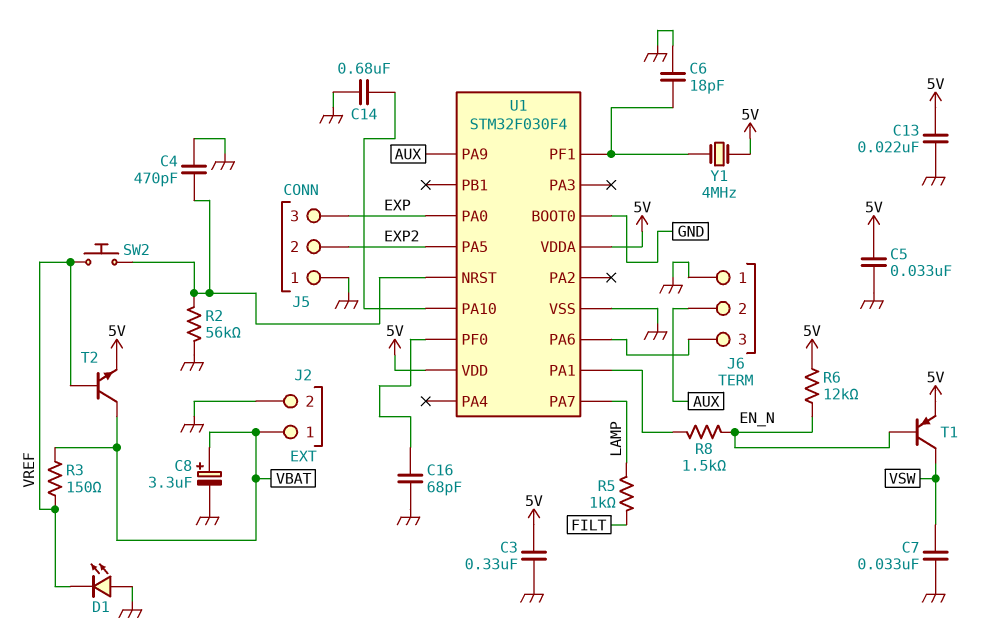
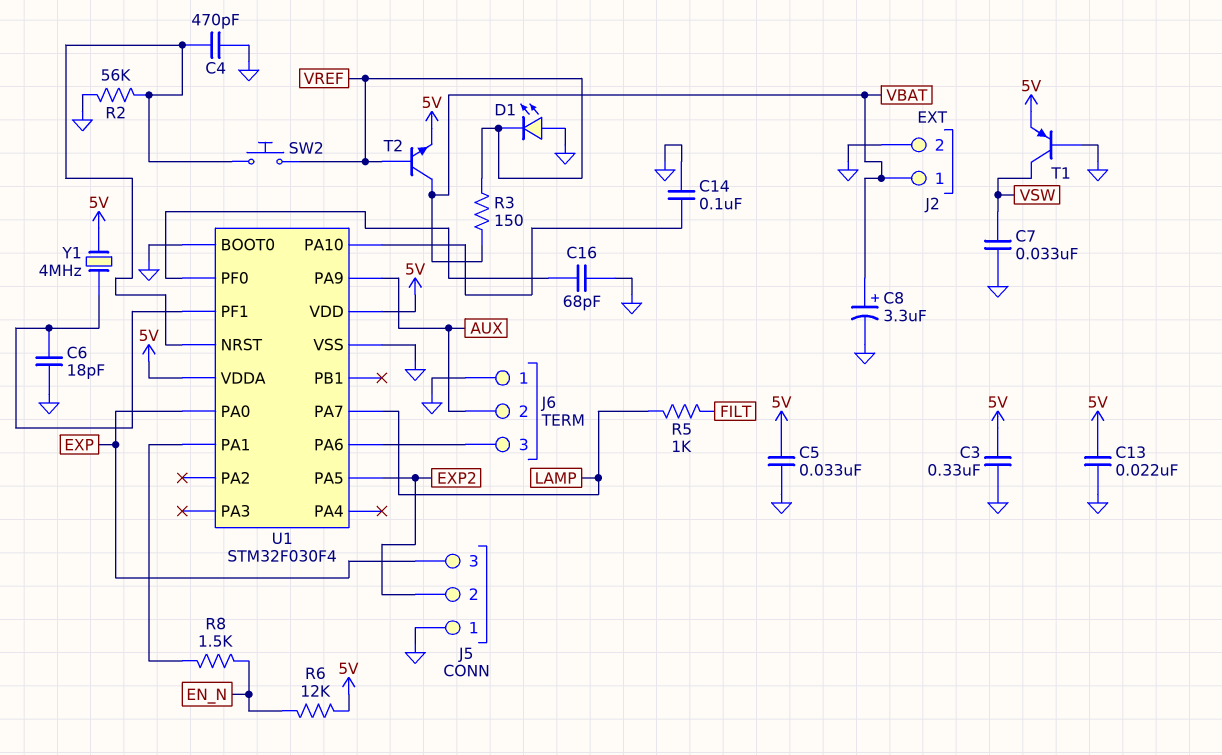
C14: 680nF (GND, U1/PA10) -> 100nF (GND, U1/PA10)
T1: PNP (B EN_N, C VSW, E 5V) -> PNP (B GND, C VSW, E 5V)

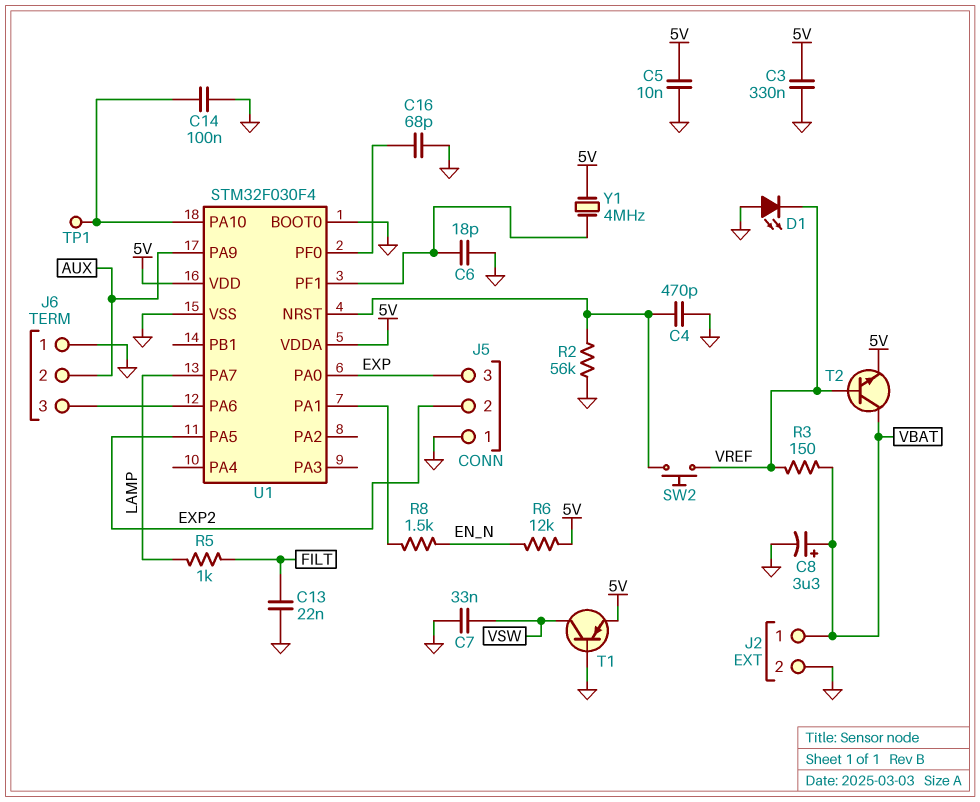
C5: 33nF (5V, GND) -> 10nF (5V, GND)
C13: 22nF (5V, GND) -> 22nF (FILT, GND)
TP1: none -> test point (U1/PA10)

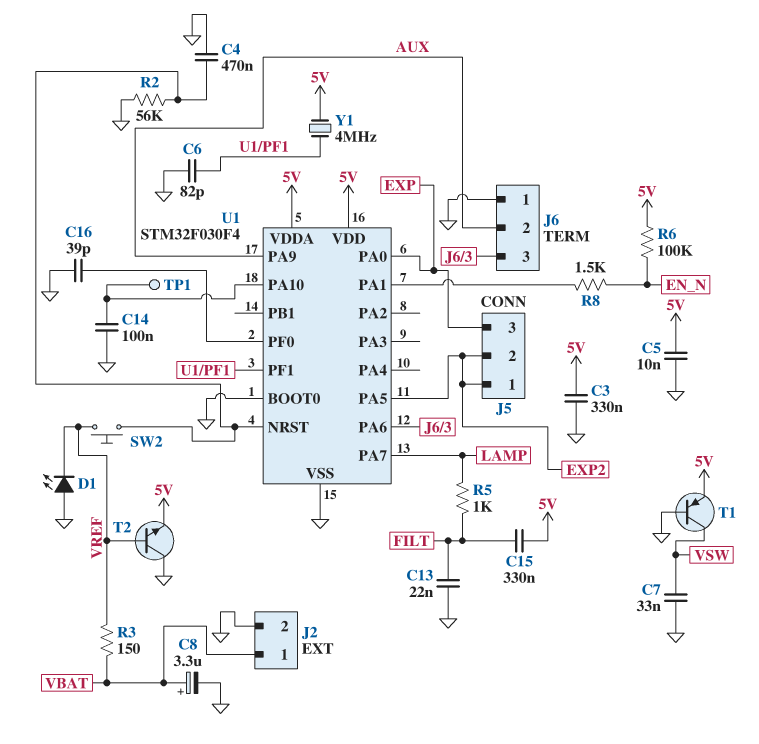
C4: 470pF (GND, U1/NRST) -> 470nF (GND, U1/NRST)
C6: 18pF (GND, U1/PF1) -> 82pF (GND, U1/PF1)
C15: none -> 330nF (5V, FILT)
C16: 68pF (GND, U1/PF0) -> 39pF (GND, U1/PF0)
J5 pin 1: GND -> EXP2
R6: 12k (5V, EN_N) -> 100k (5V, EN_N)
T2: NPN (B VREF, C VBAT, E 5V) -> NPN (B VREF, C GND, E 5V)

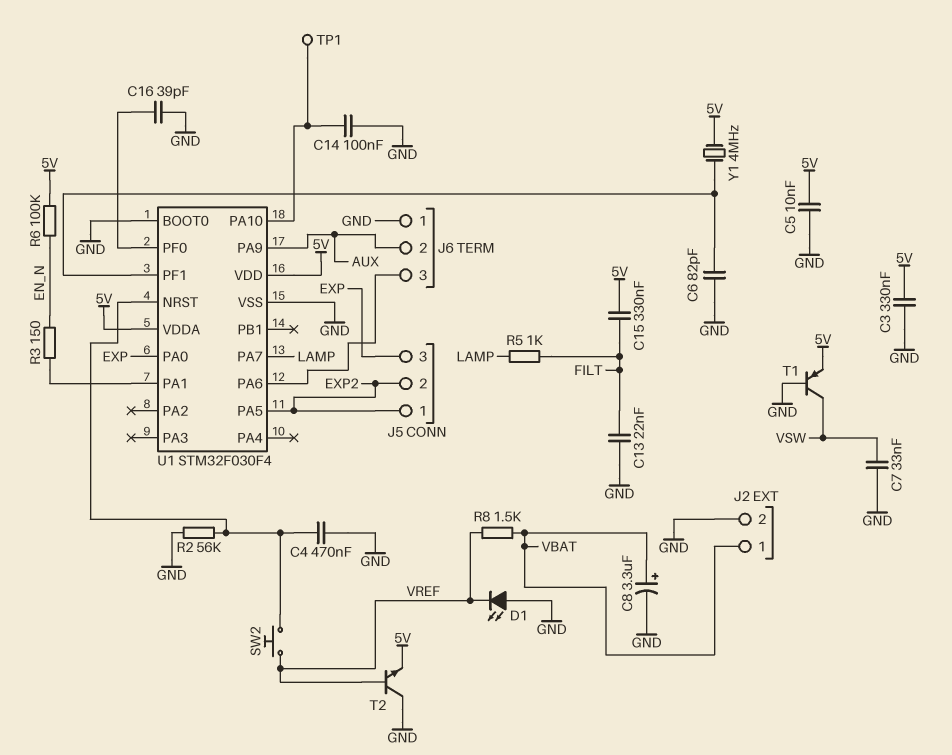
R3: 150 (VBAT, VREF) -> 150 (EN_N, U1/PA1)
R8: 1.5k (EN_N, U1/PA1) -> 1.5k (VBAT, VREF)

